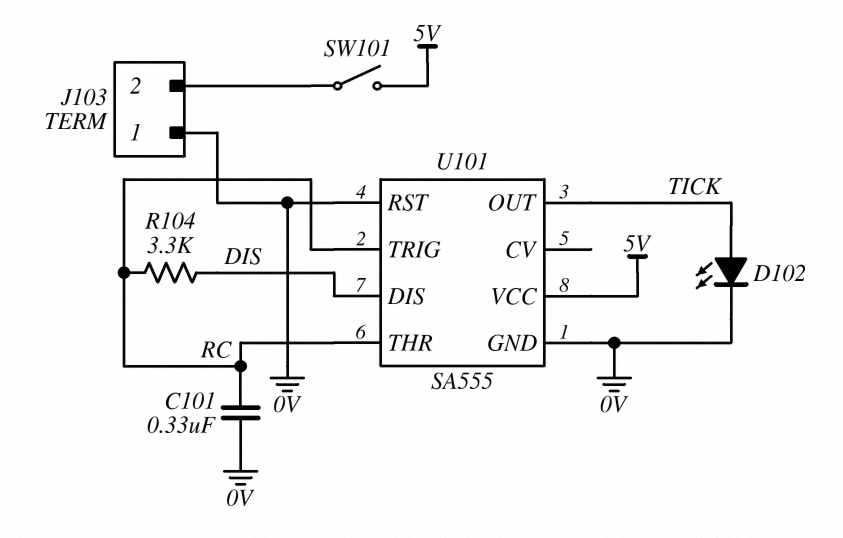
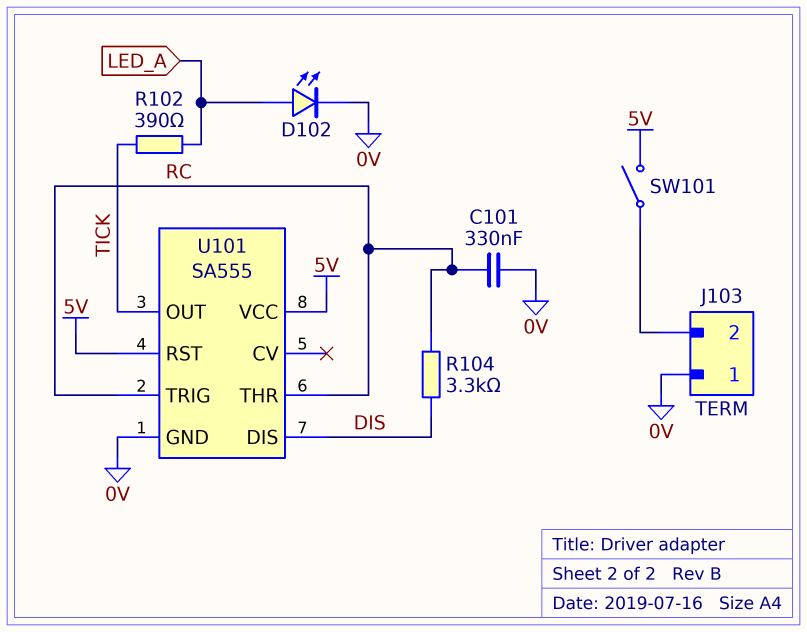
D102: LED (A TICK, K 0V) -> LED (A LED_A, K 0V)
R102: none -> 390 (LED_A, TICK)
U101 pin RST: 0V -> 5V

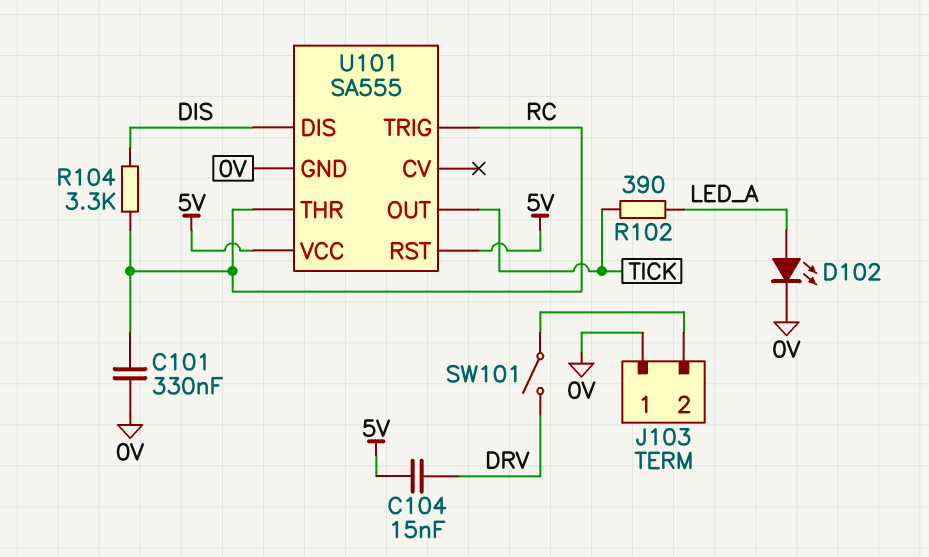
C104: none -> 15nF (5V, DRV)
SW101: switch (5V, J103/2) -> switch (DRV, J103/2)

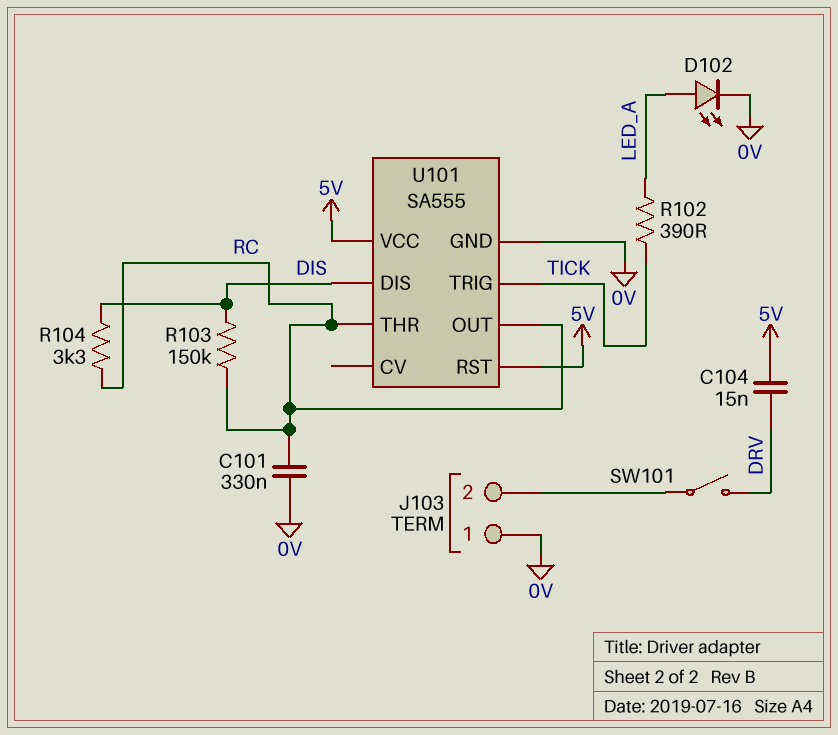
R103: none -> 150k (DIS, RC)
U101 pin OUT: TICK -> RC
U101 pin TRIG: RC -> TICK

